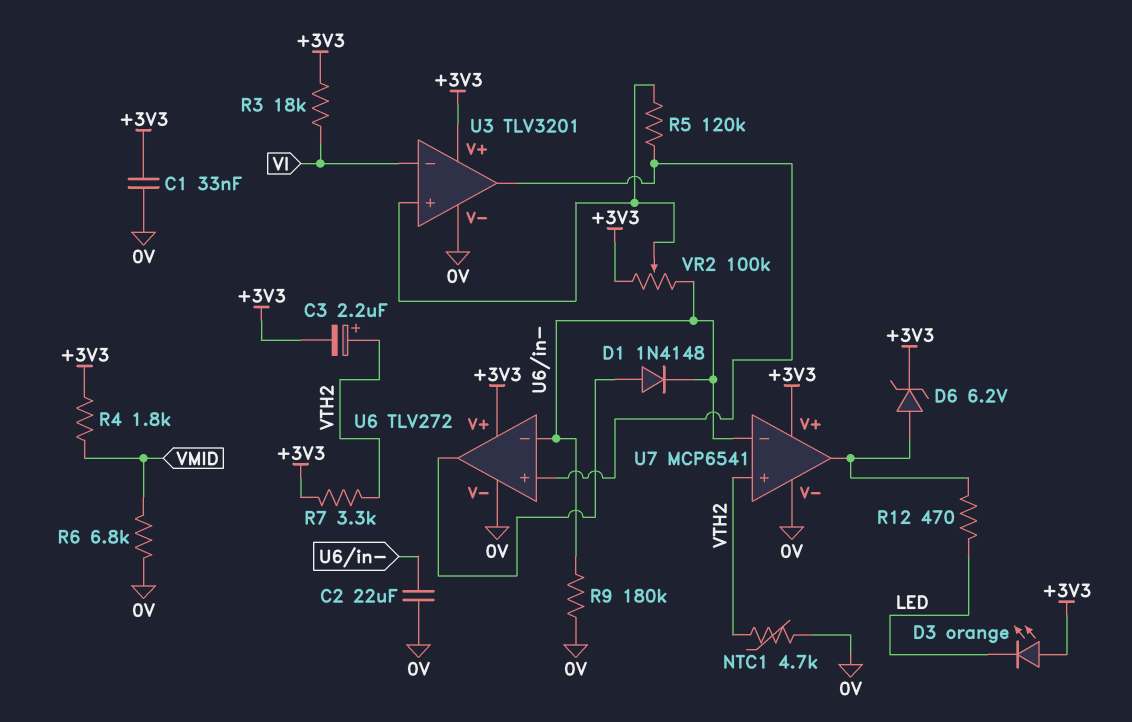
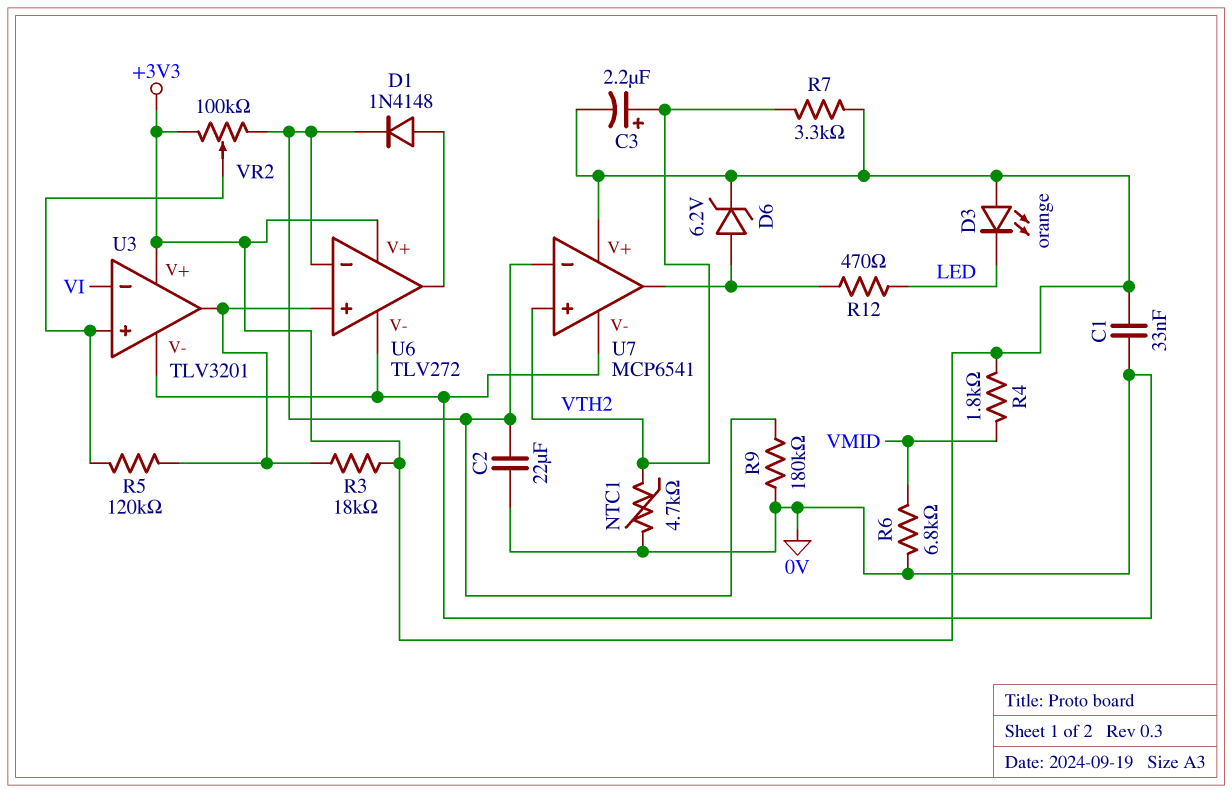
R3: 18k (+3V3, VI) -> 18k (+3V3, U3/out)

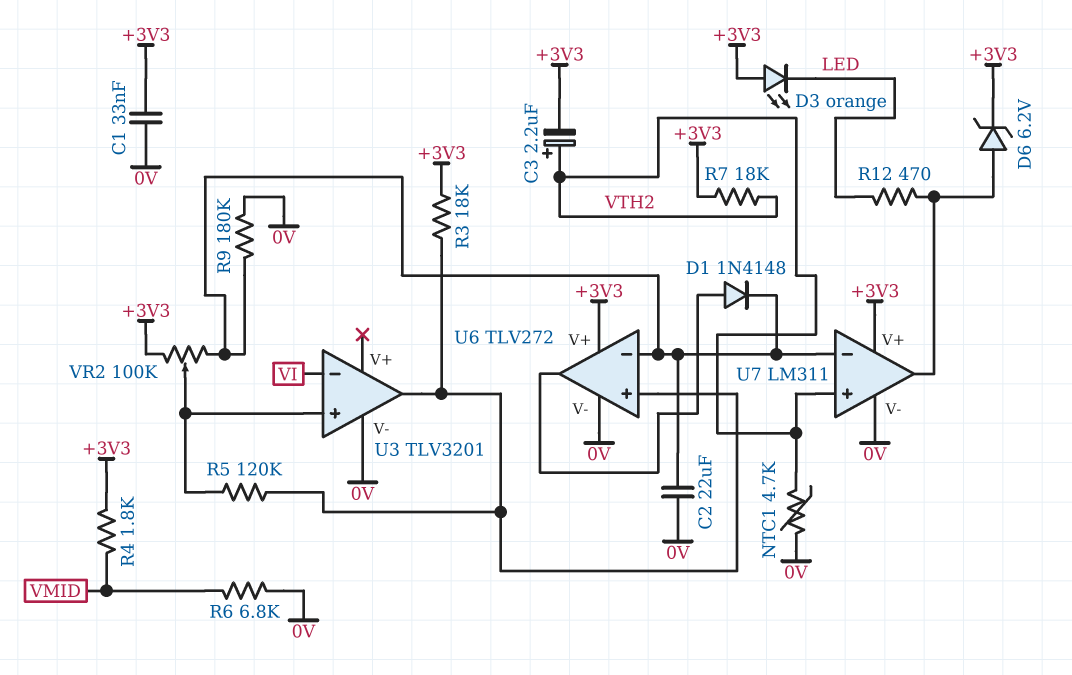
R7: 3.3k (+3V3, VTH2) -> 18k (+3V3, VTH2)
U3 pin V+: +3V3 -> none
U7: MCP6541 -> LM311

